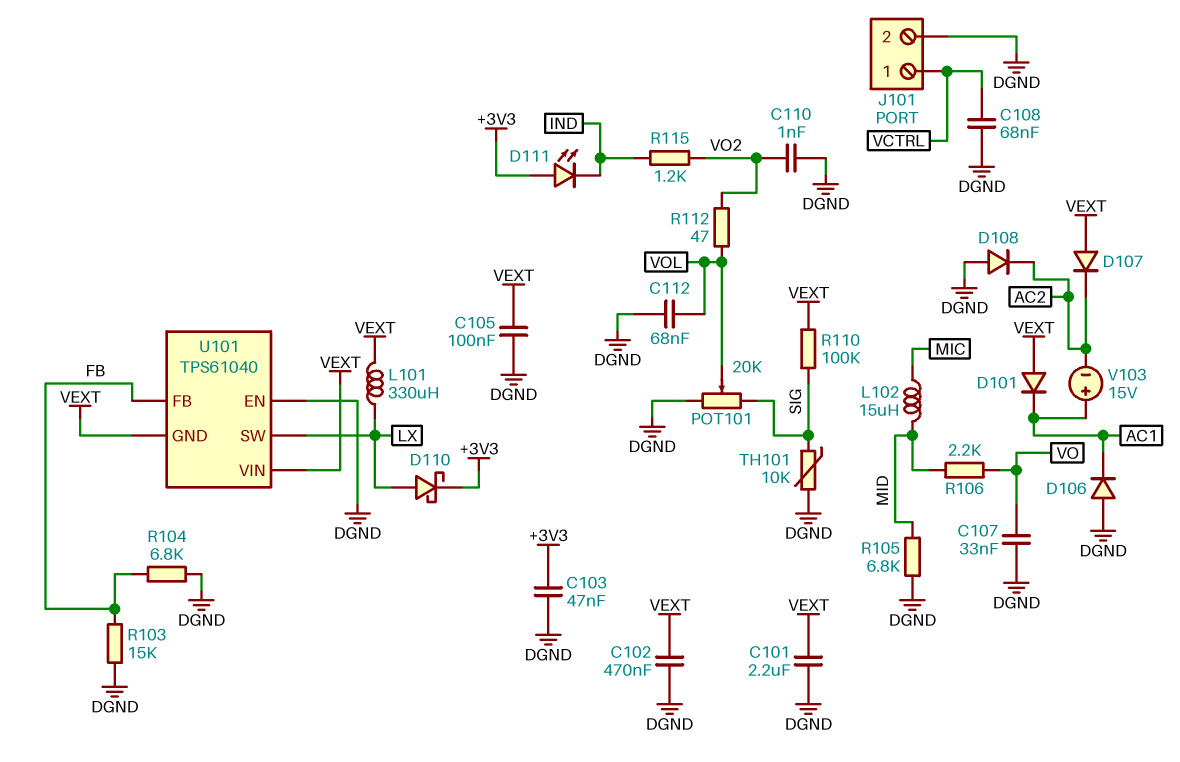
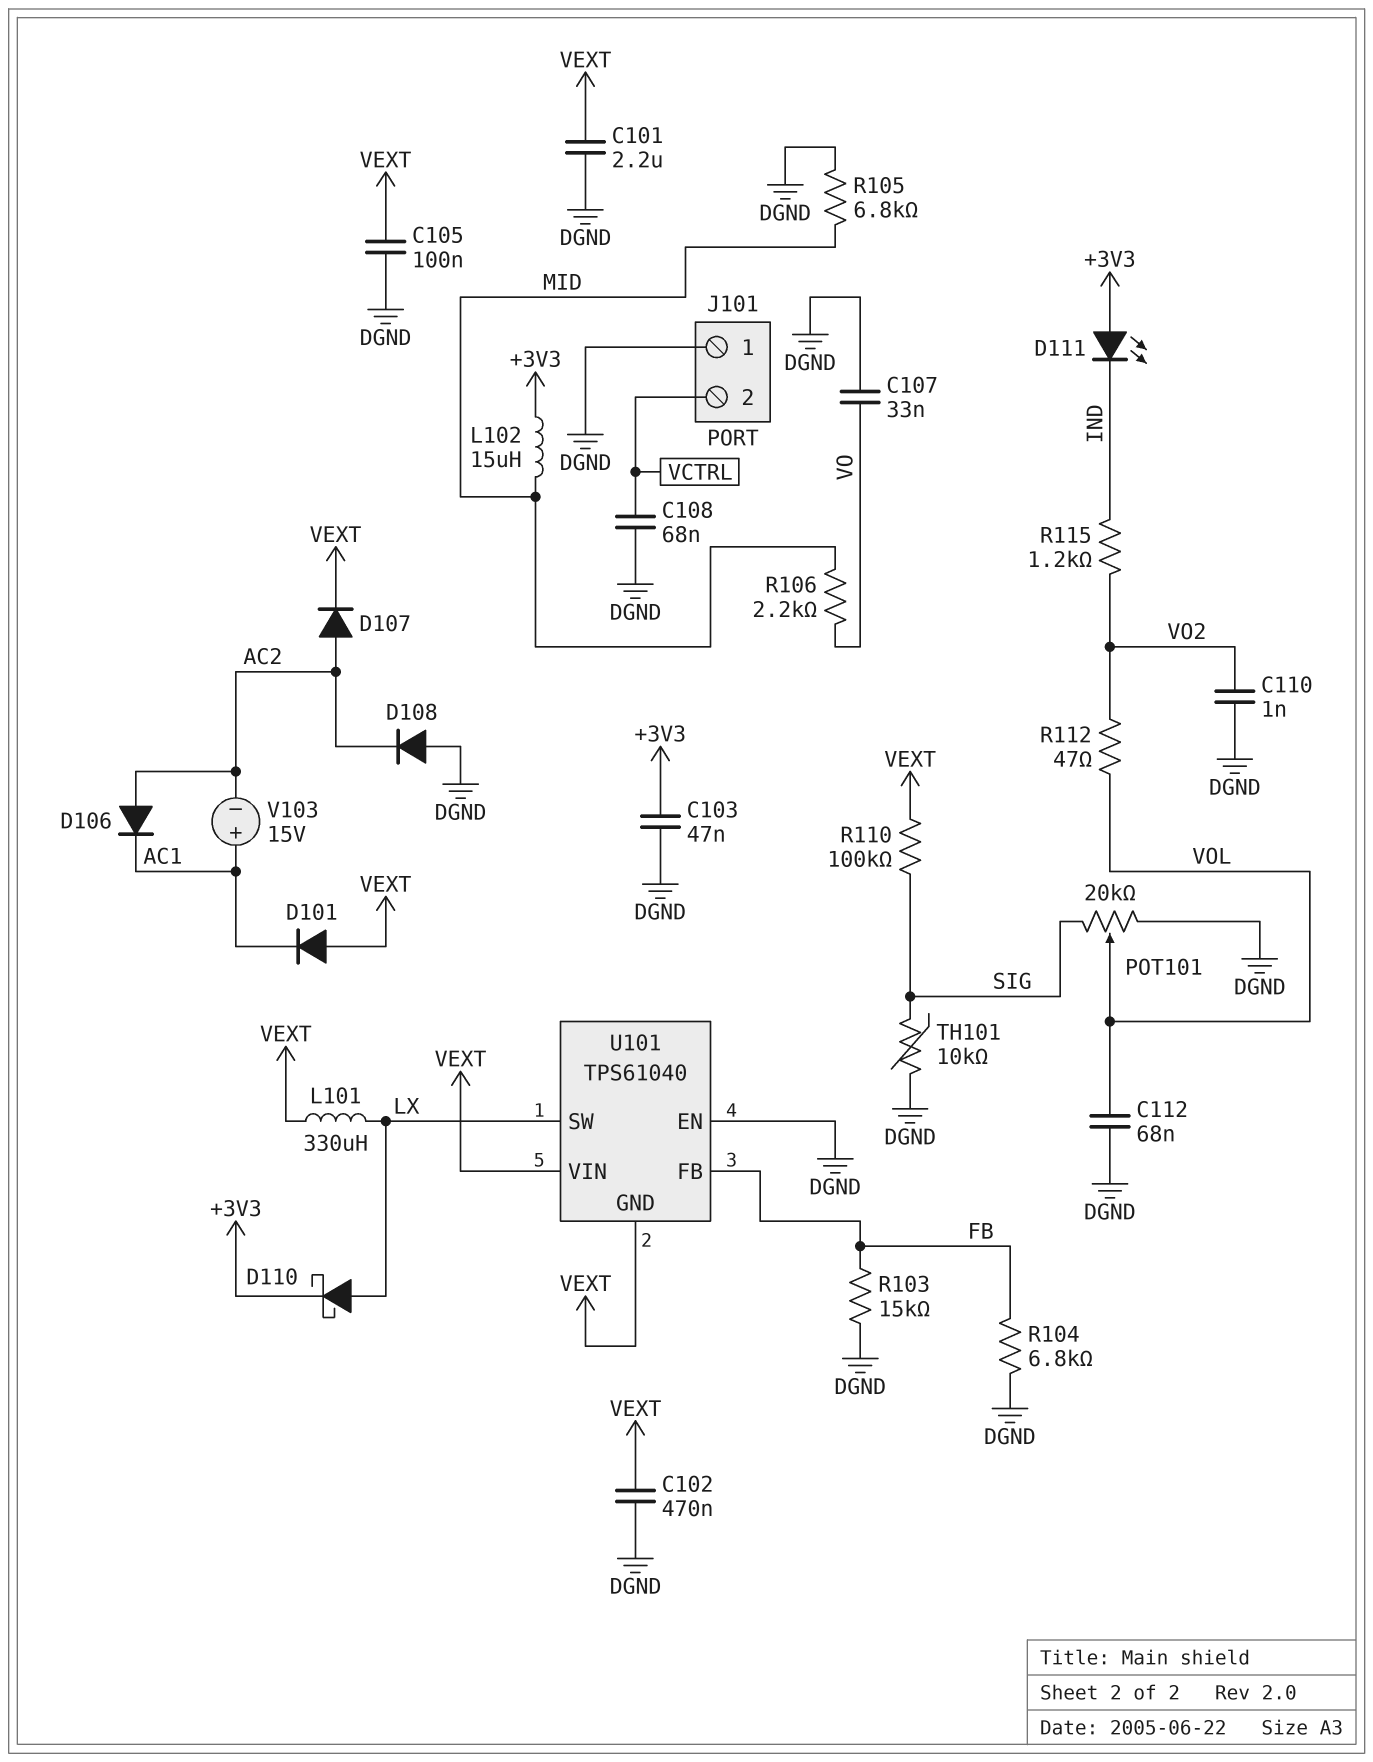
D106: diode (A DGND, K AC1) -> diode (A AC2, K AC1)
D107: diode (A VEXT, K AC2) -> diode (A AC2, K VEXT)
J101 pin 1: VCTRL -> DGND
J101 pin 2: DGND -> VCTRL
L102: 15uH (MIC, MID) -> 15uH (+3V3, MID)

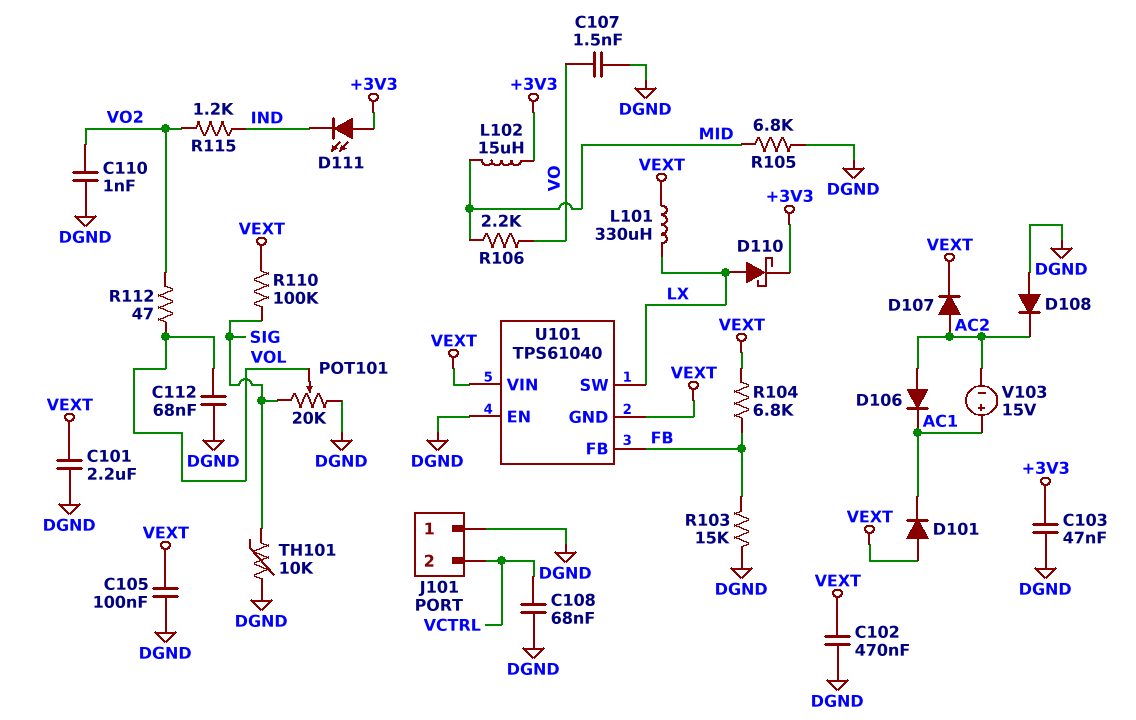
C107: 33nF (DGND, VO) -> 1.5nF (DGND, VO)
R104: 6.8k (DGND, FB) -> 6.8k (FB, VEXT)

